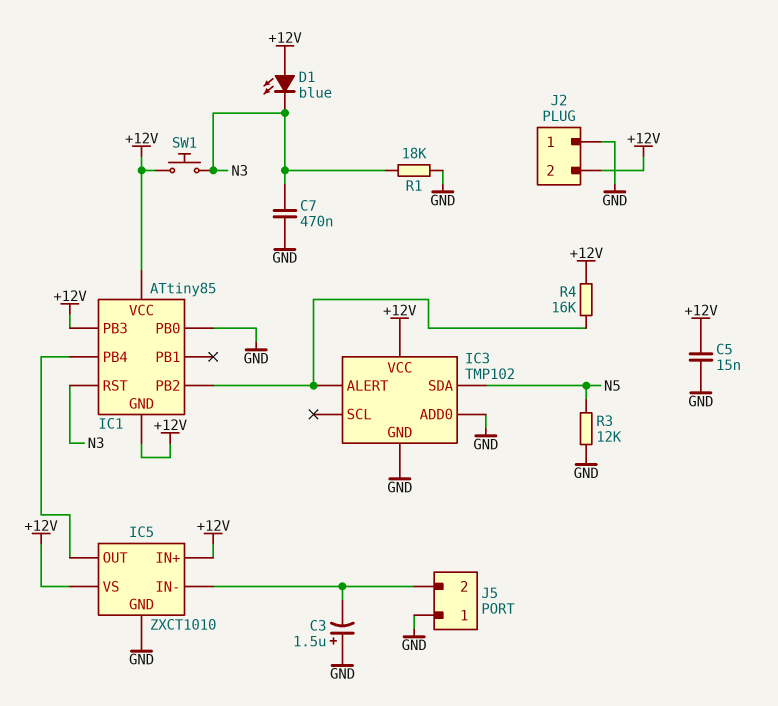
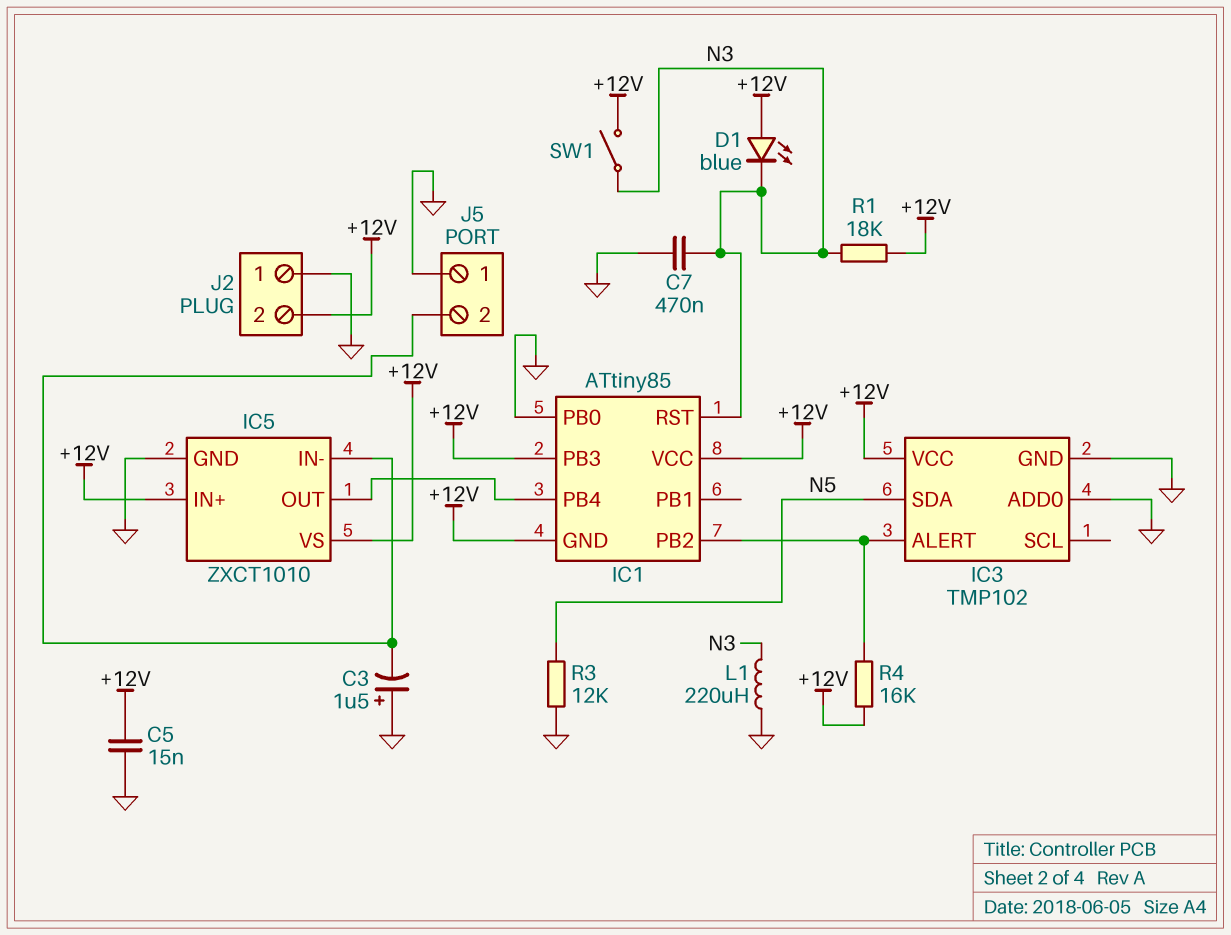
L1: none -> 220uH (GND, N3)
R1: 18k (GND, N3) -> 18k (+12V, N3)
SW1: button (+12V, N3) -> switch (+12V, N3)

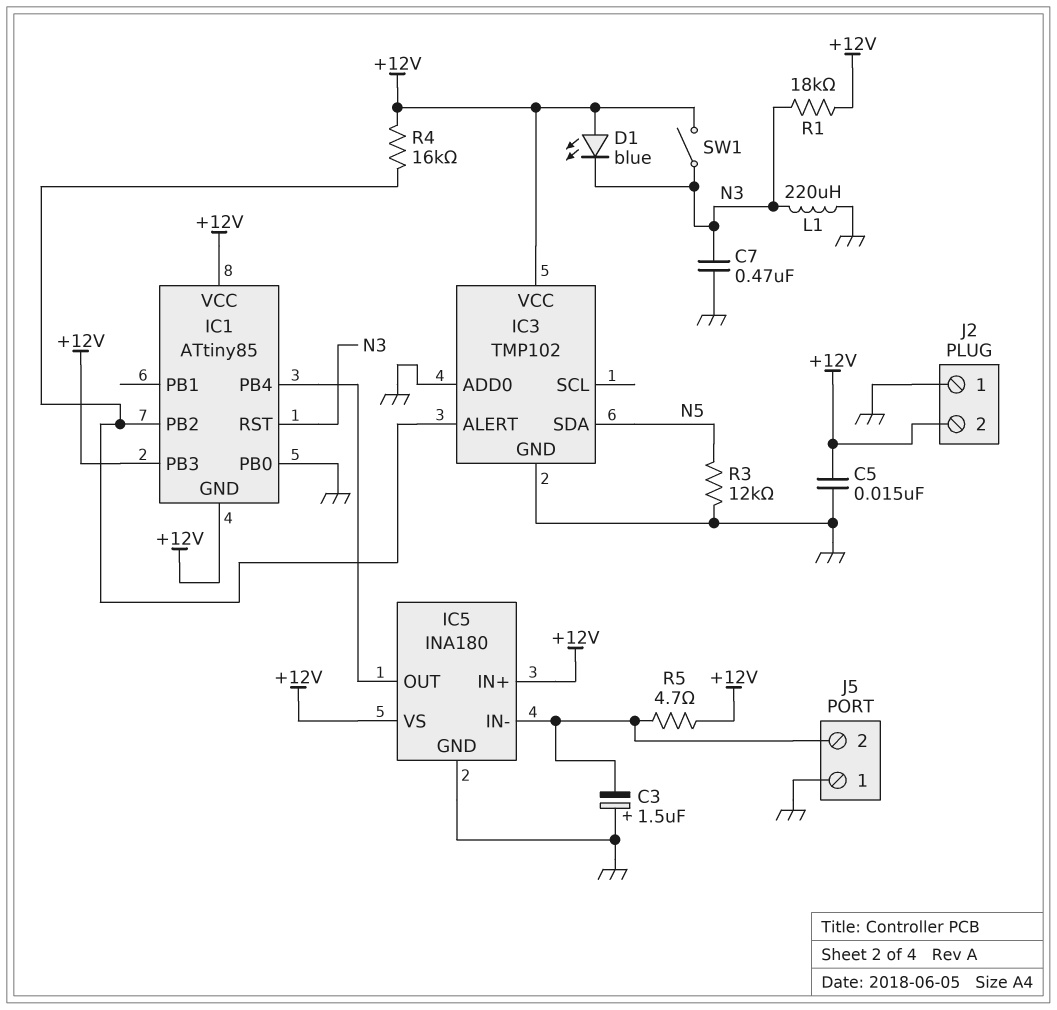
IC5: ZXCT1010 -> INA180
R5: none -> 4.7 (+12V, IC5/IN-)

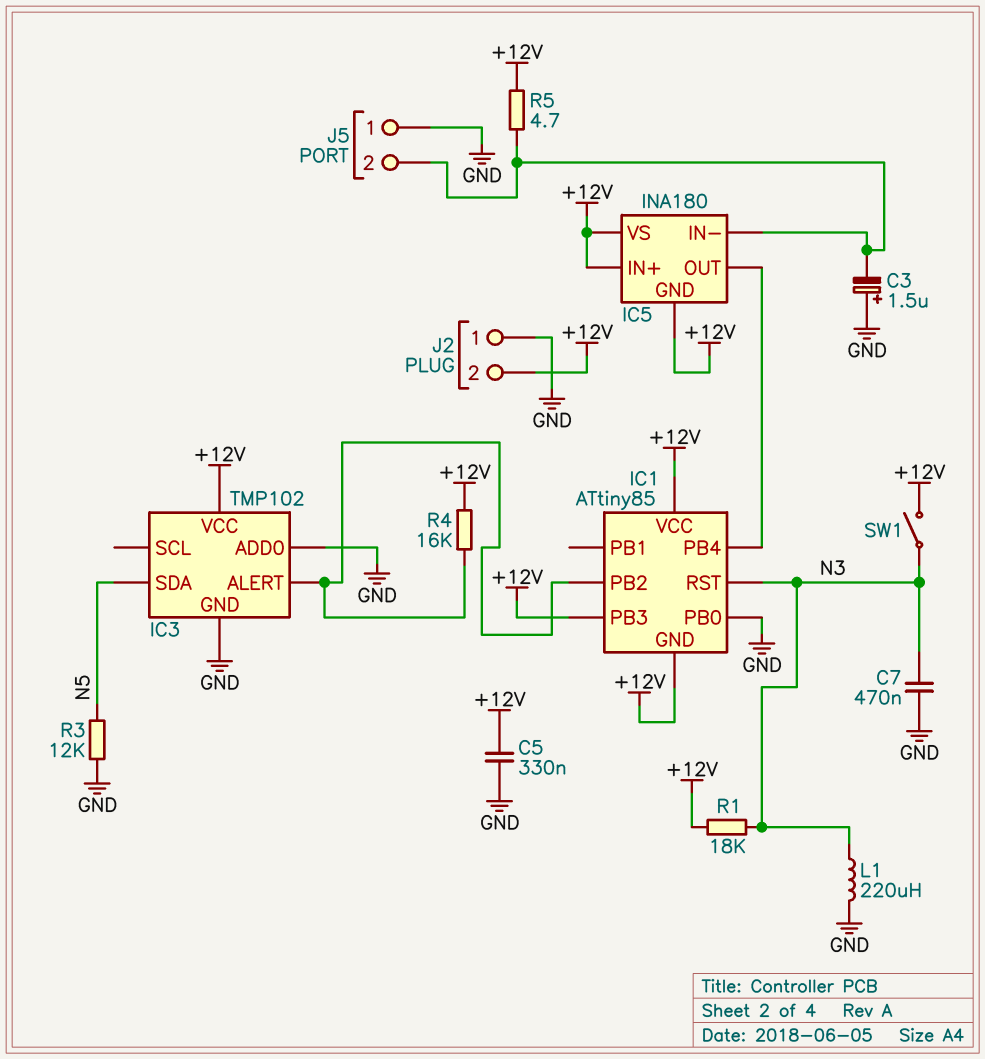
C5: 15nF (+12V, GND) -> 330nF (+12V, GND)
D1: LED blue (A +12V, K N3) -> none
IC5 pin GND: GND -> +12V

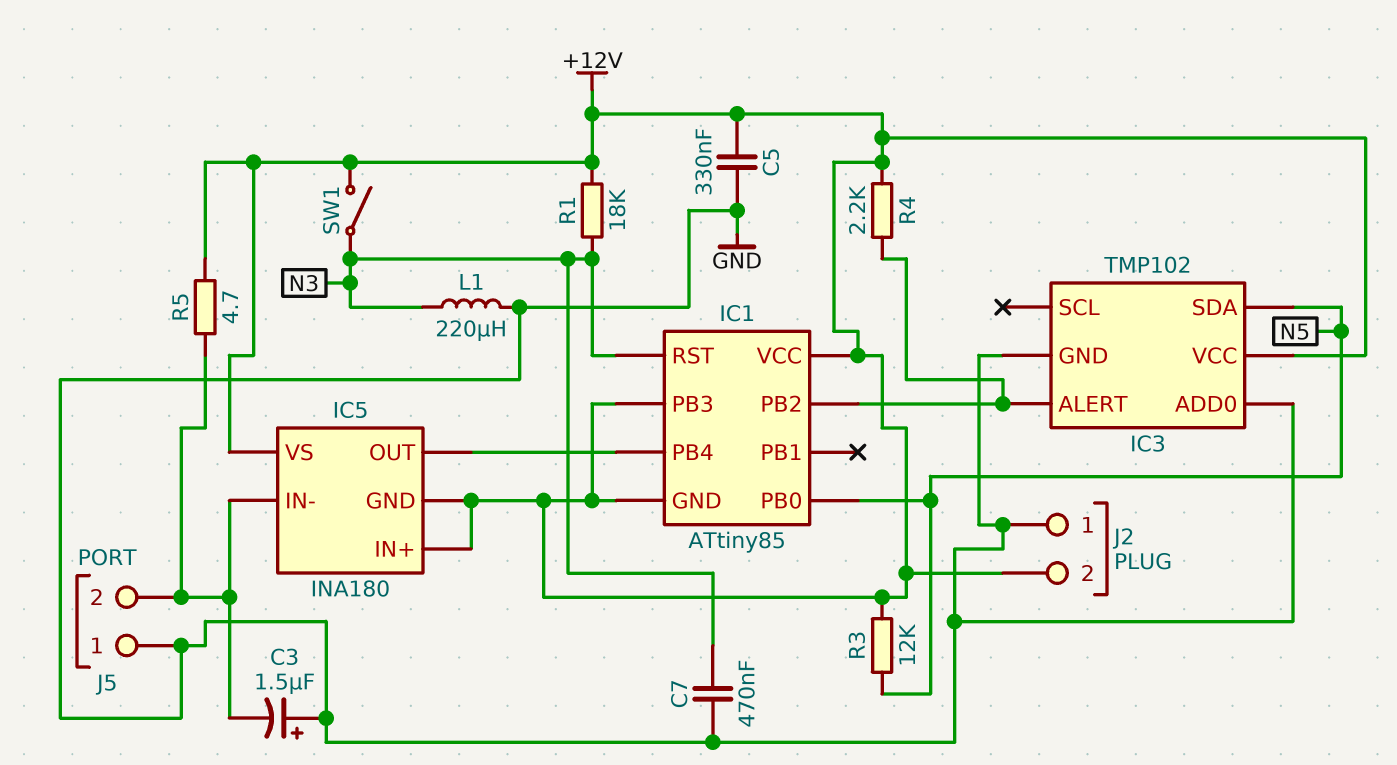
IC1 pin PB0: GND -> N5
R3: 12k (GND, N5) -> 12k (+12V, N5)
R4: 16k (+12V, IC1/PB2) -> 2.2k (+12V, IC1/PB2)

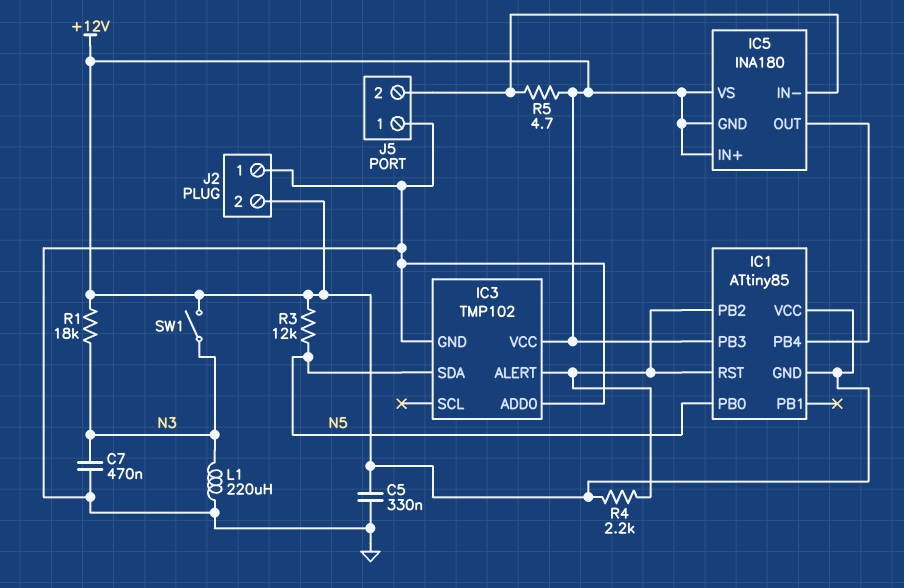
C3: 1.5uF (plus GND, minus IC5/IN-) -> none
IC1 pin RST: N3 -> IC1/PB2

